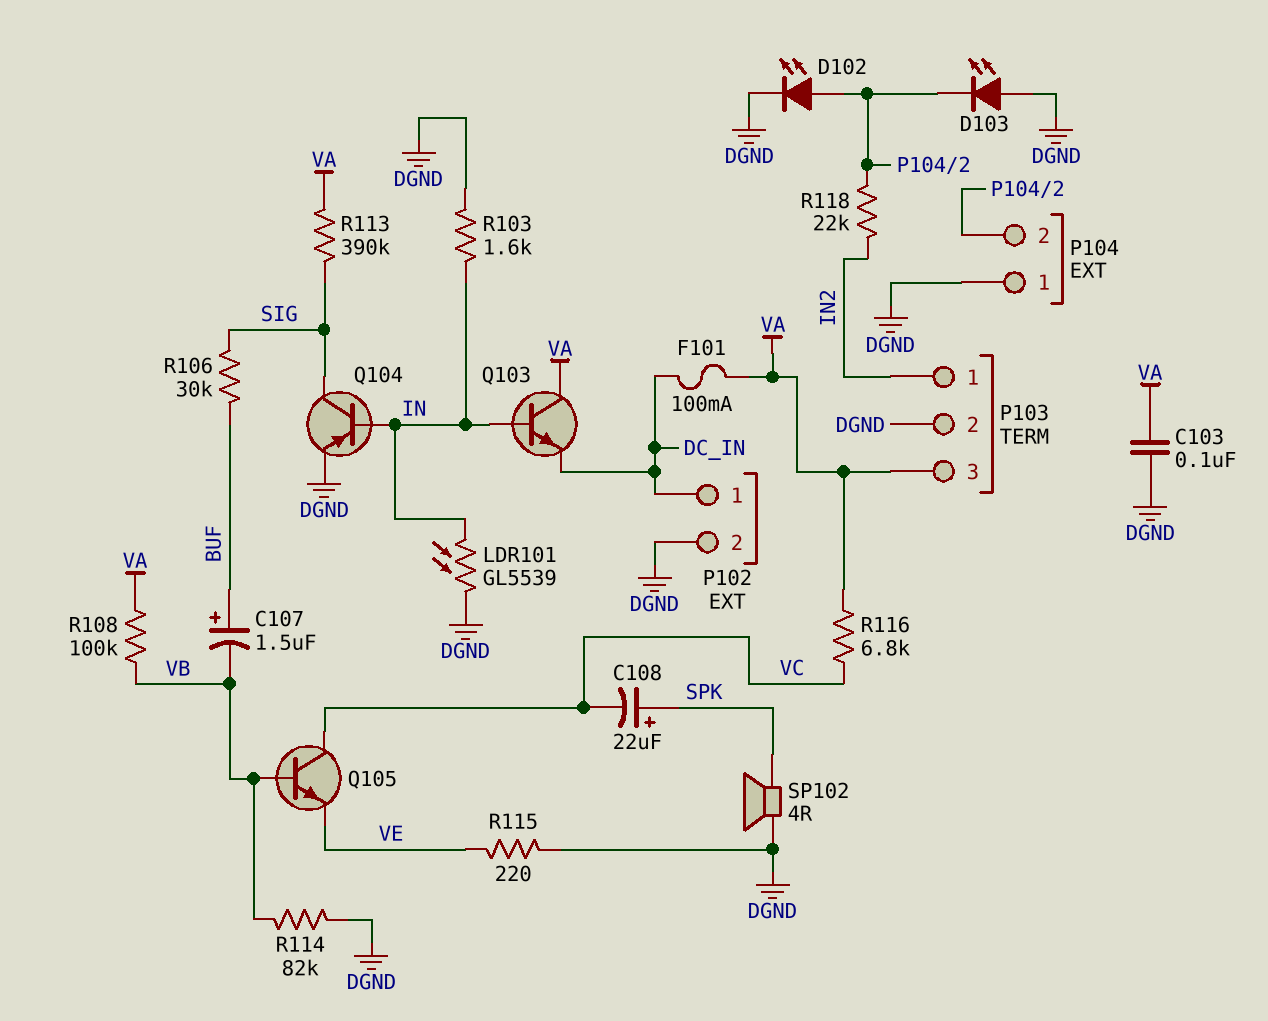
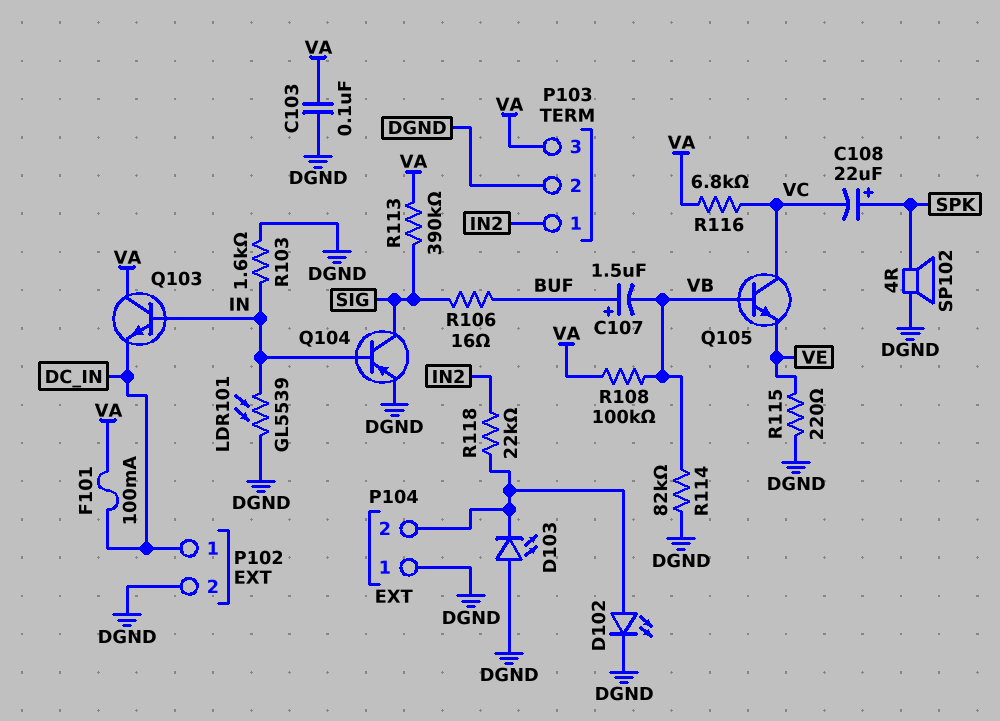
R106: 30k (BUF, SIG) -> 16 (BUF, SIG)

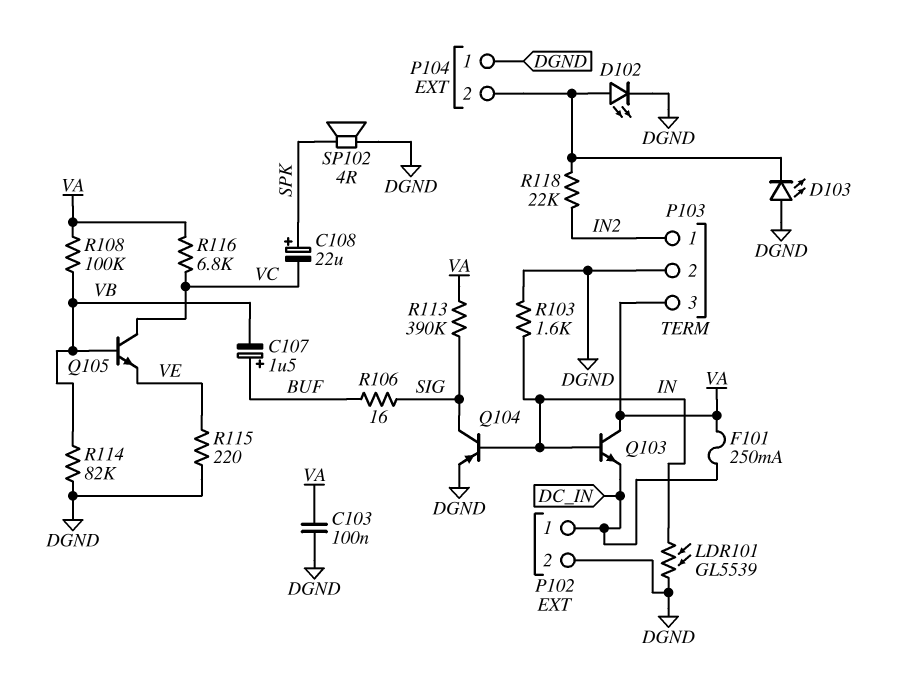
F101: 100mA (DC_IN, VA) -> 250mA (DC_IN, VA)

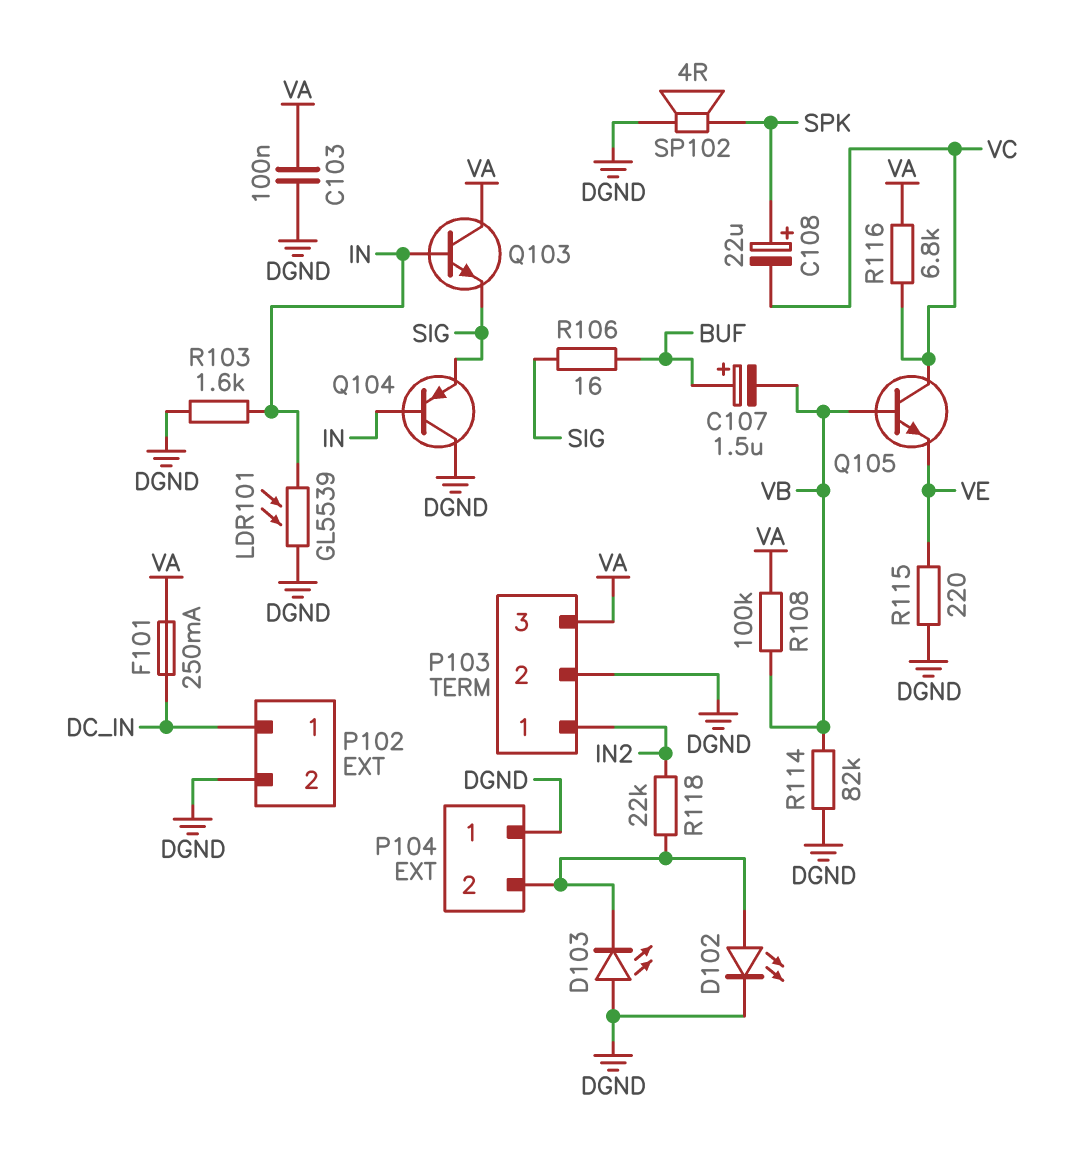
Q103: NPN (B IN, C VA, E DC_IN) -> NPN (B IN, C VA, E SIG)
Q104: PNP (B IN, C SIG, E DGND) -> PNP (B IN, C DGND, E SIG)
R113: 390k (SIG, VA) -> none

